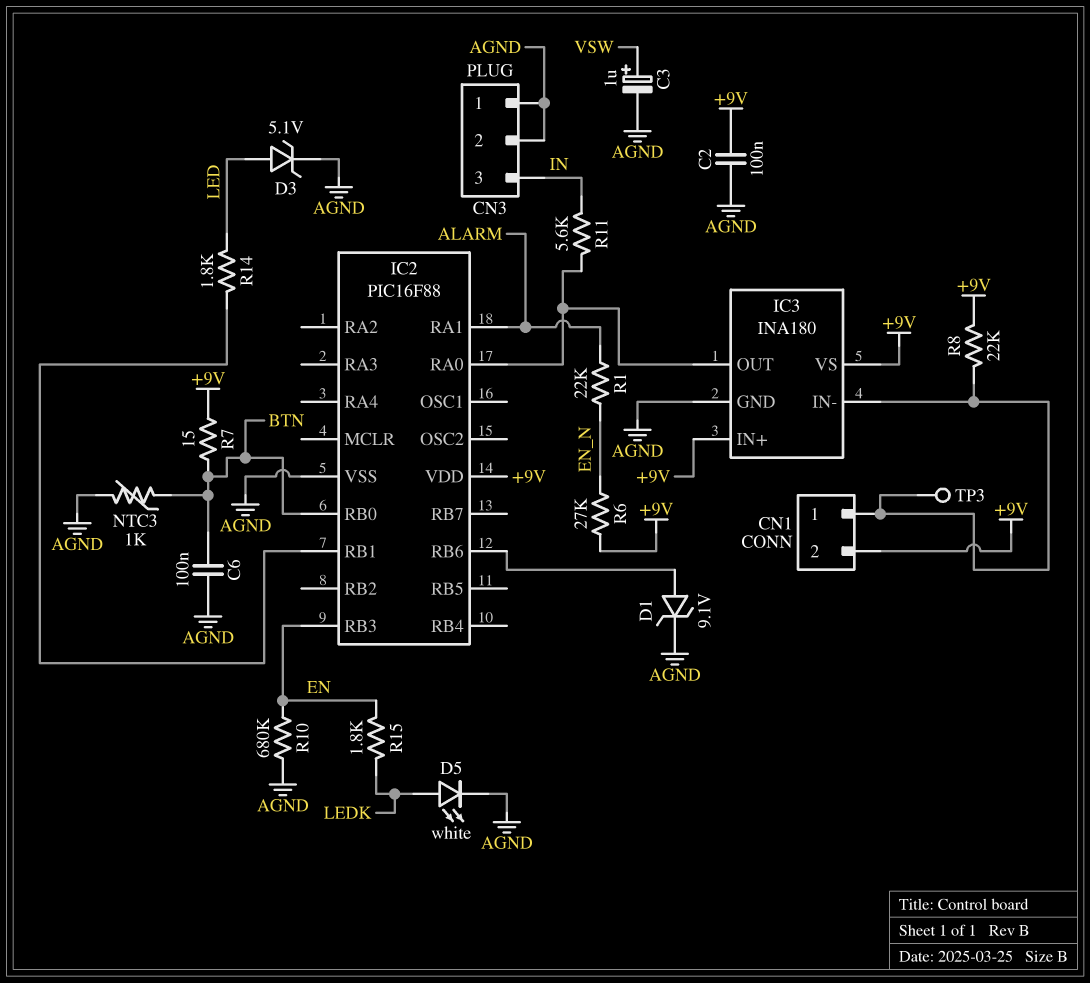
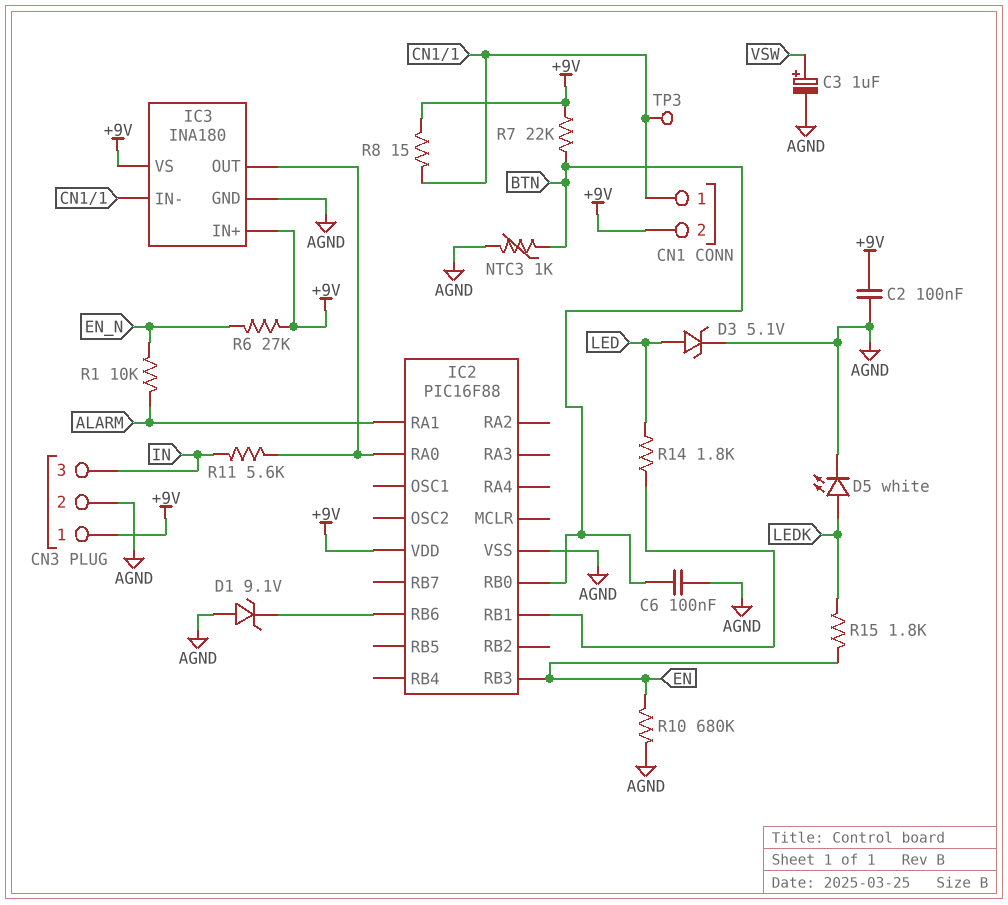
CN3 pin 1: AGND -> +9V
D1: zener 9.1V (A IC2/RB6, K AGND) -> zener 9.1V (A AGND, K IC2/RB6)
R1: 22k (ALARM, EN_N) -> 10k (ALARM, EN_N)
R7: 15 (+9V, BTN) -> 22k (+9V, BTN)
R8: 22k (+9V, CN1/1) -> 15 (+9V, CN1/1)

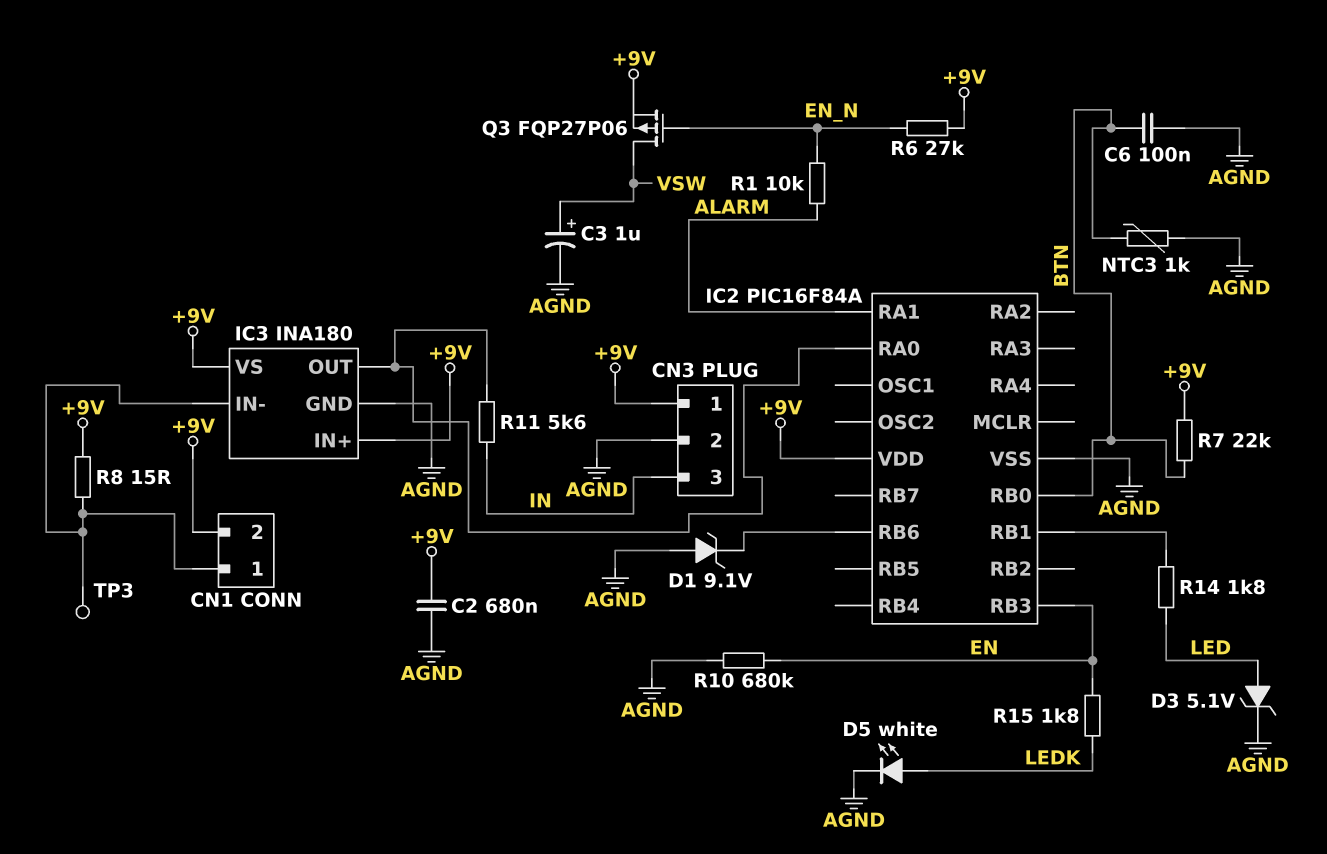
C2: 100nF (+9V, AGND) -> 680nF (+9V, AGND)
IC2: PIC16F88 -> PIC16F84A
Q3: none -> PMOS FQP27P06 (G EN_N, D VSW, S +9V)

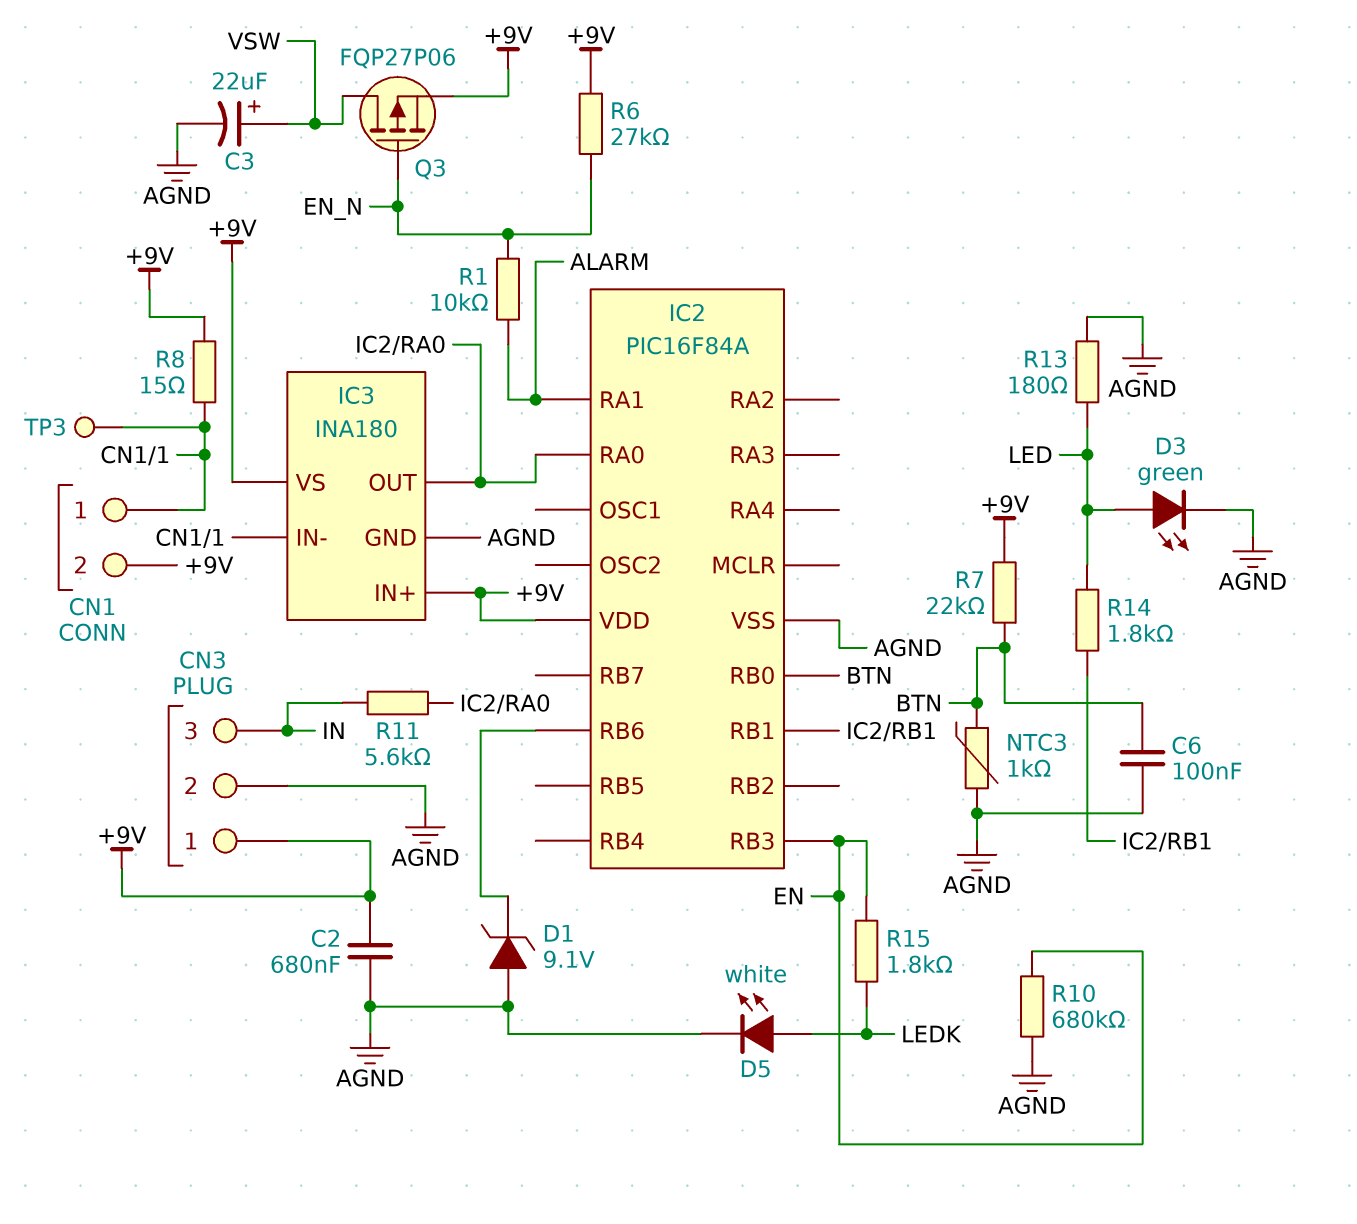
C3: 1uF (plus VSW, minus AGND) -> 22uF (plus VSW, minus AGND)
D3: zener 5.1V (A LED, K AGND) -> LED green (A LED, K AGND)
R13: none -> 180 (AGND, LED)

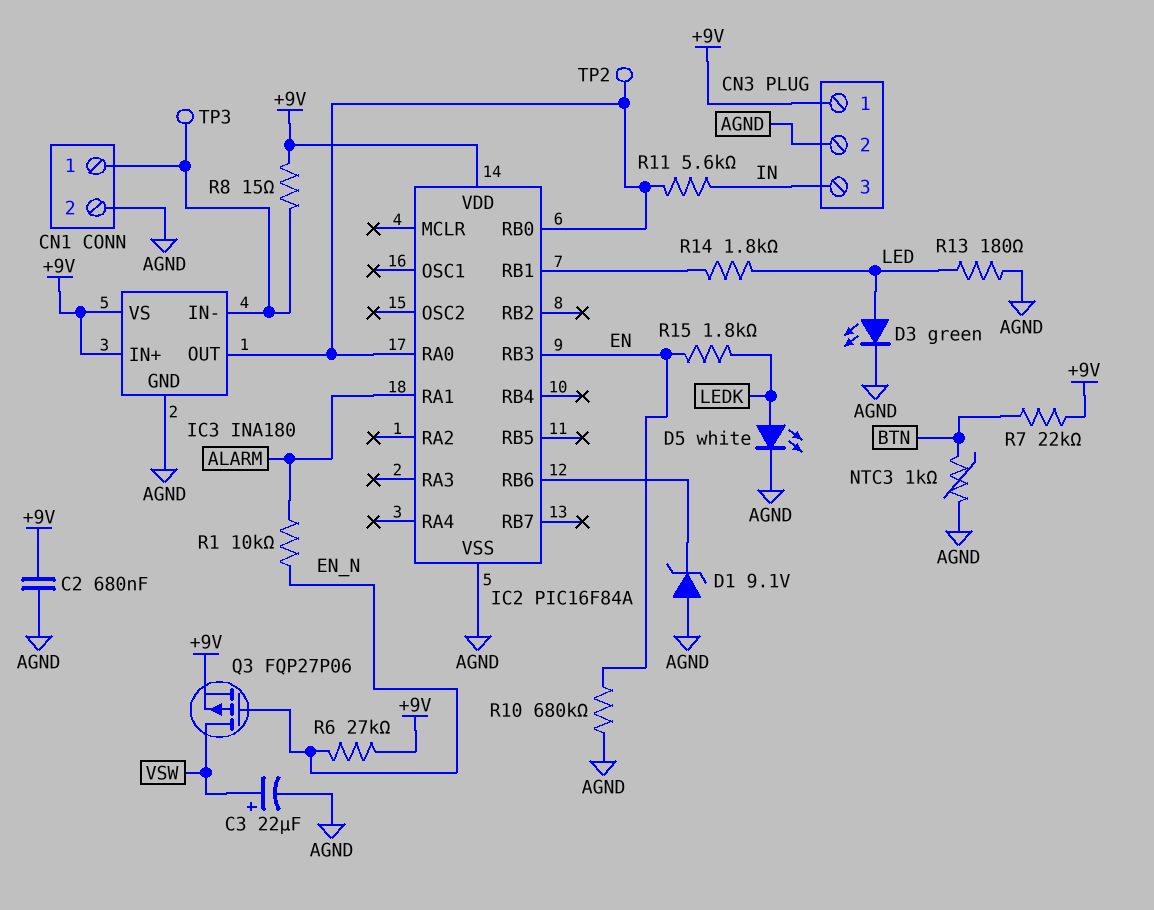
C6: 100nF (AGND, BTN) -> none
CN1 pin 2: +9V -> AGND
IC2 pin RB0: BTN -> IC2/RA0
TP2: none -> test point (IC2/RA0)

